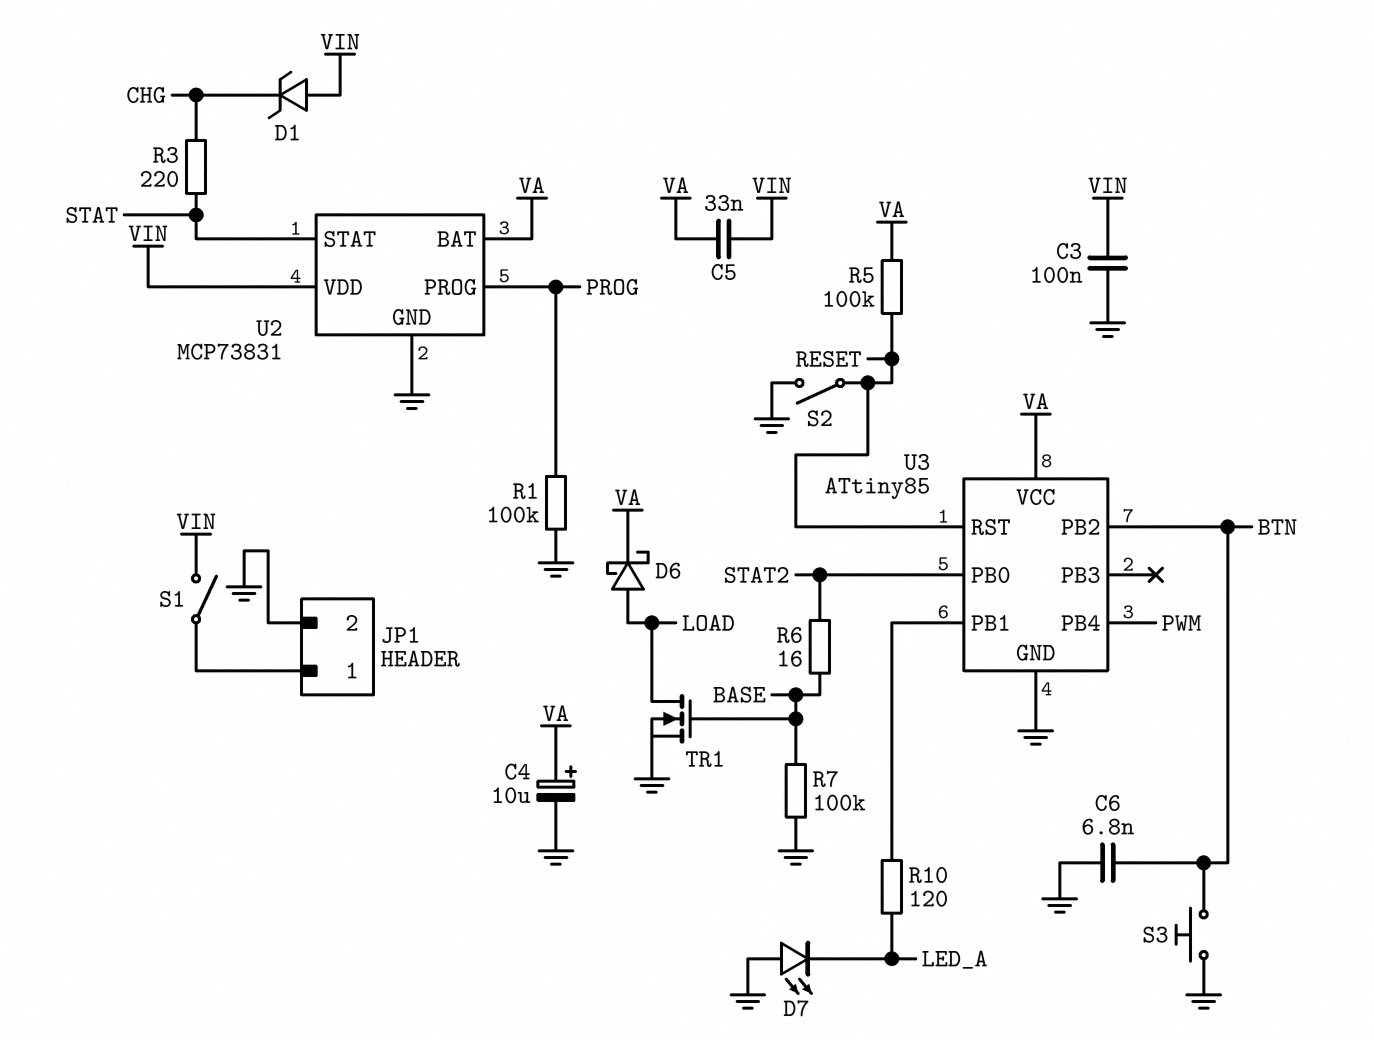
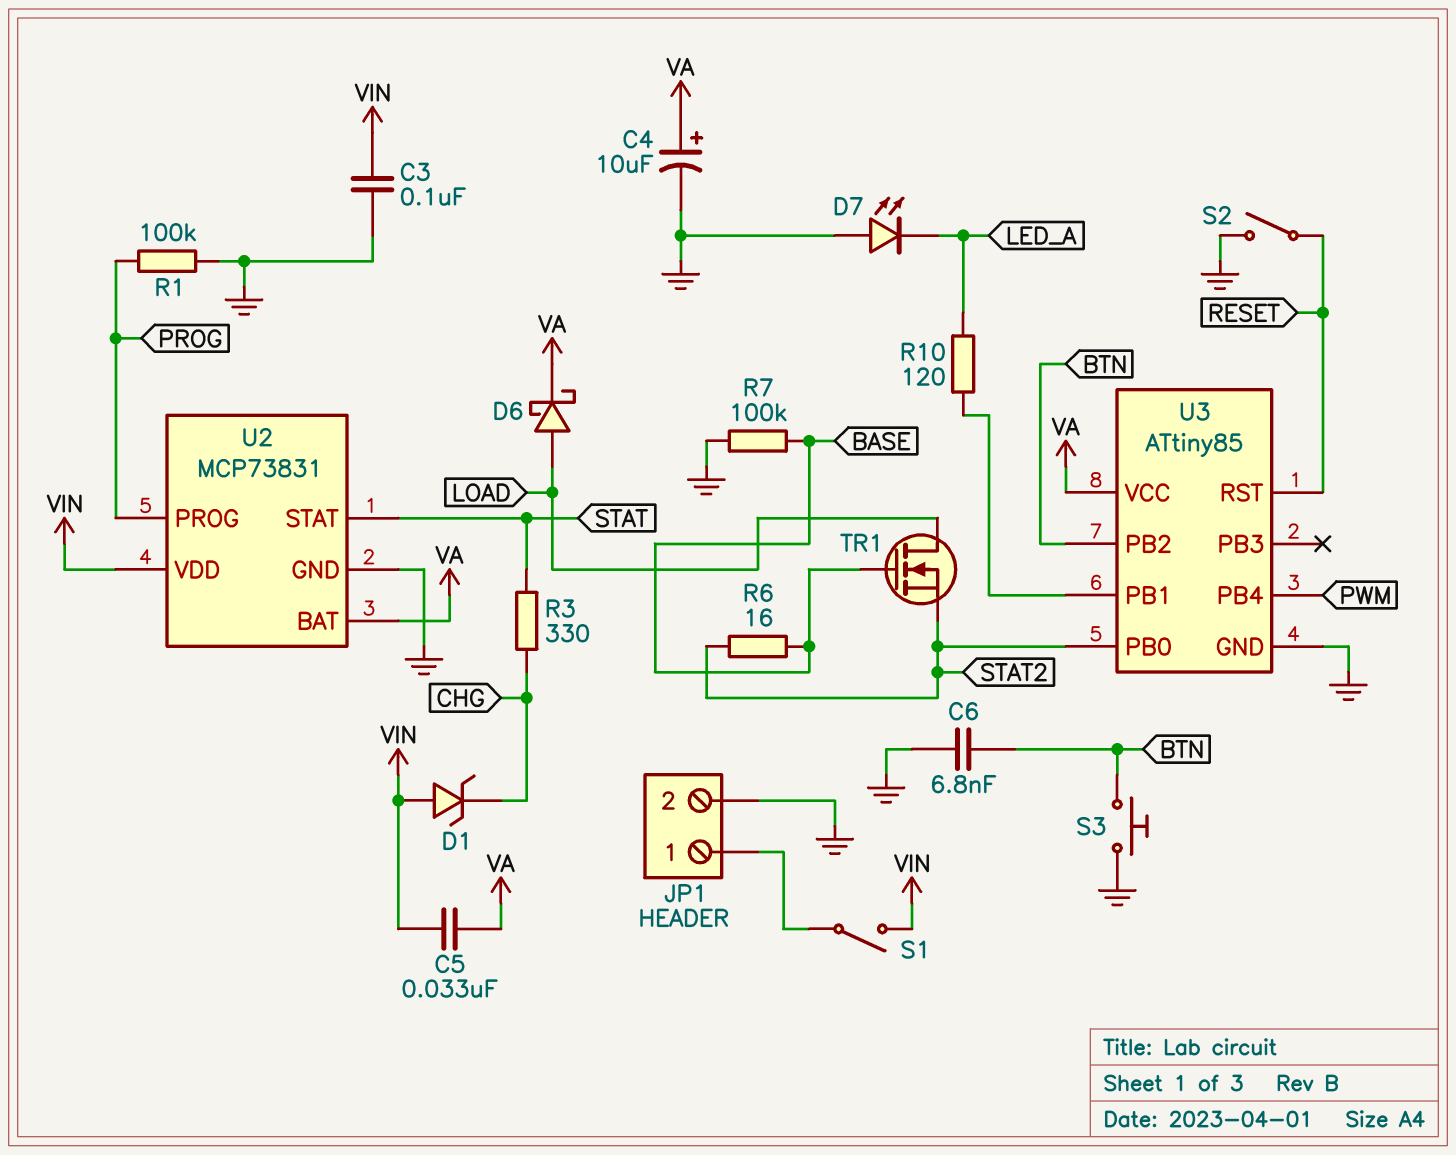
R3: 220 (CHG, STAT) -> 330 (CHG, STAT)
R5: 100k (RESET, VA) -> none
TR1: NMOS (G BASE, D LOAD, S GND) -> NMOS (G BASE, D LOAD, S STAT2)

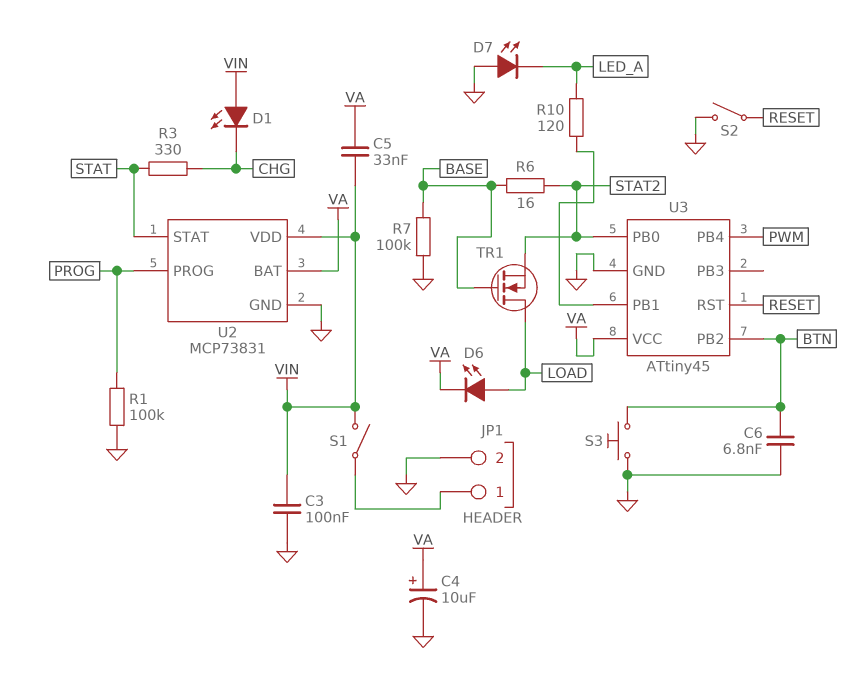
D1: zener (A VIN, K CHG) -> LED (A VIN, K CHG)
D6: schottky (A LOAD, K VA) -> LED (A LOAD, K VA)
U3: ATtiny85 -> ATtiny45

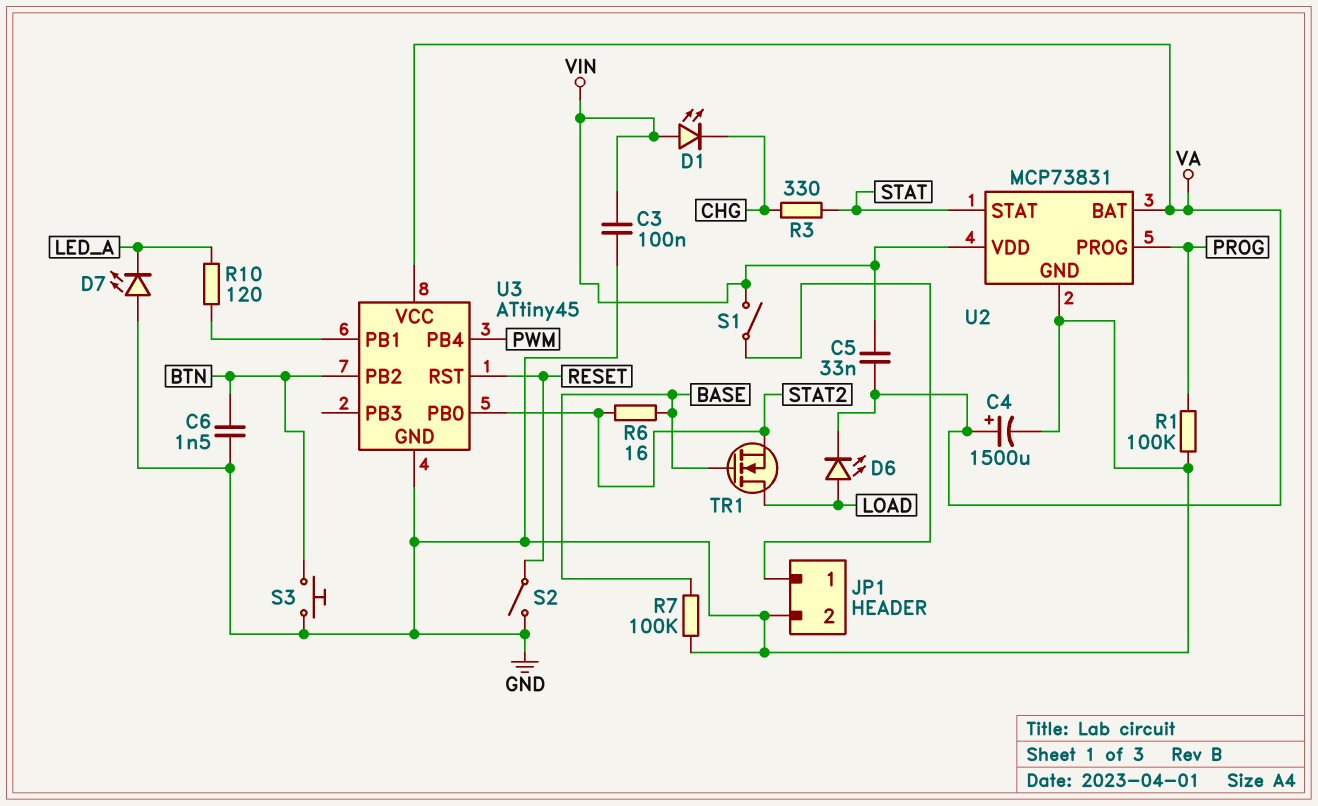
C4: 10uF (plus VA, minus GND) -> 1500uF (plus VA, minus GND)
C6: 6.8nF (BTN, GND) -> 1.5nF (BTN, GND)

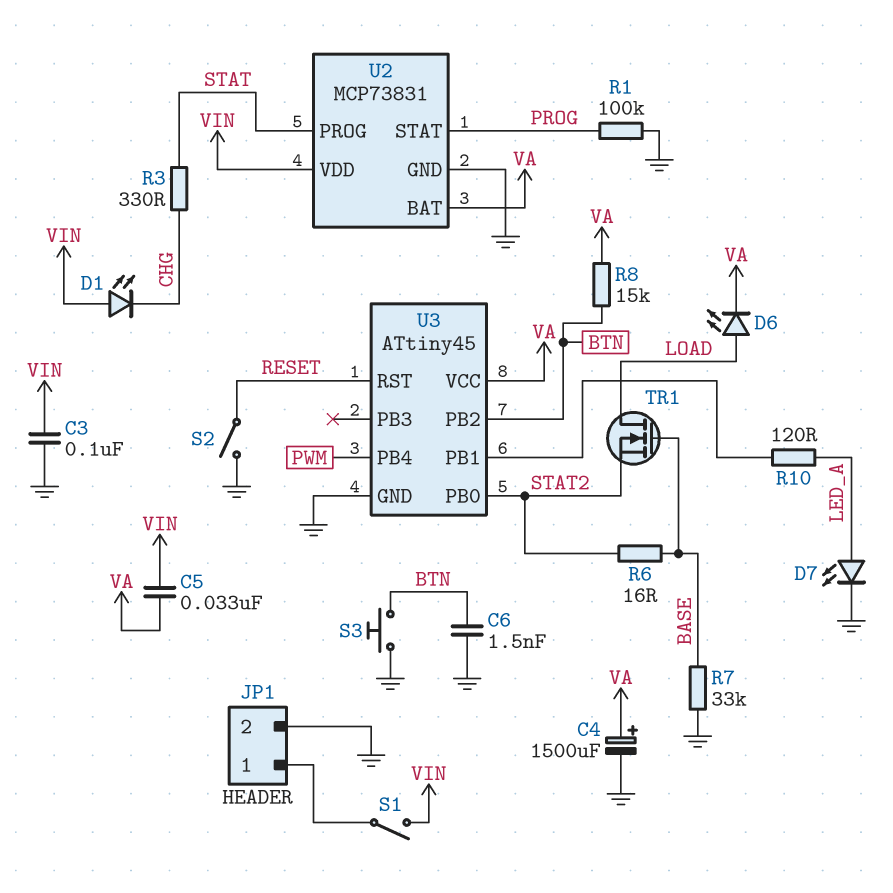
D7: LED (A GND, K LED_A) -> LED (A LED_A, K GND)
R7: 100k (BASE, GND) -> 33k (BASE, GND)
R8: none -> 15k (BTN, VA)
U2 pin PROG: PROG -> STAT
U2 pin STAT: STAT -> PROG

